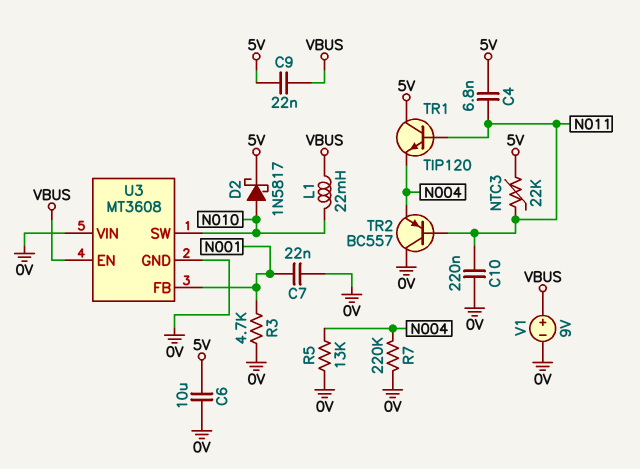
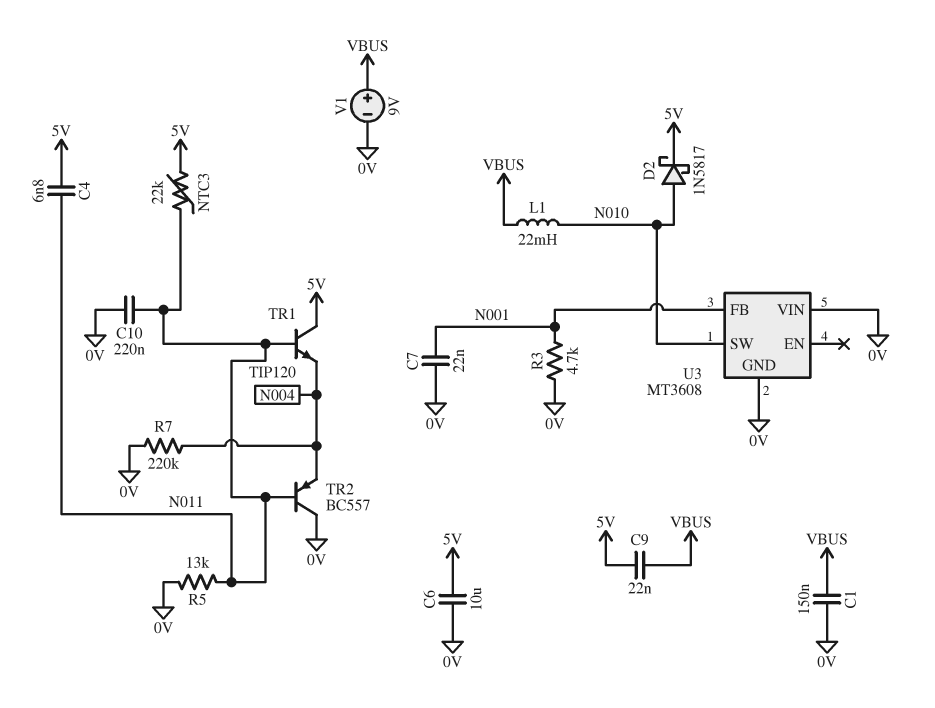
C1: none -> 150nF (0V, VBUS)
R5: 13k (0V, N004) -> 13k (0V, N011)
U3 pin EN: VBUS -> none

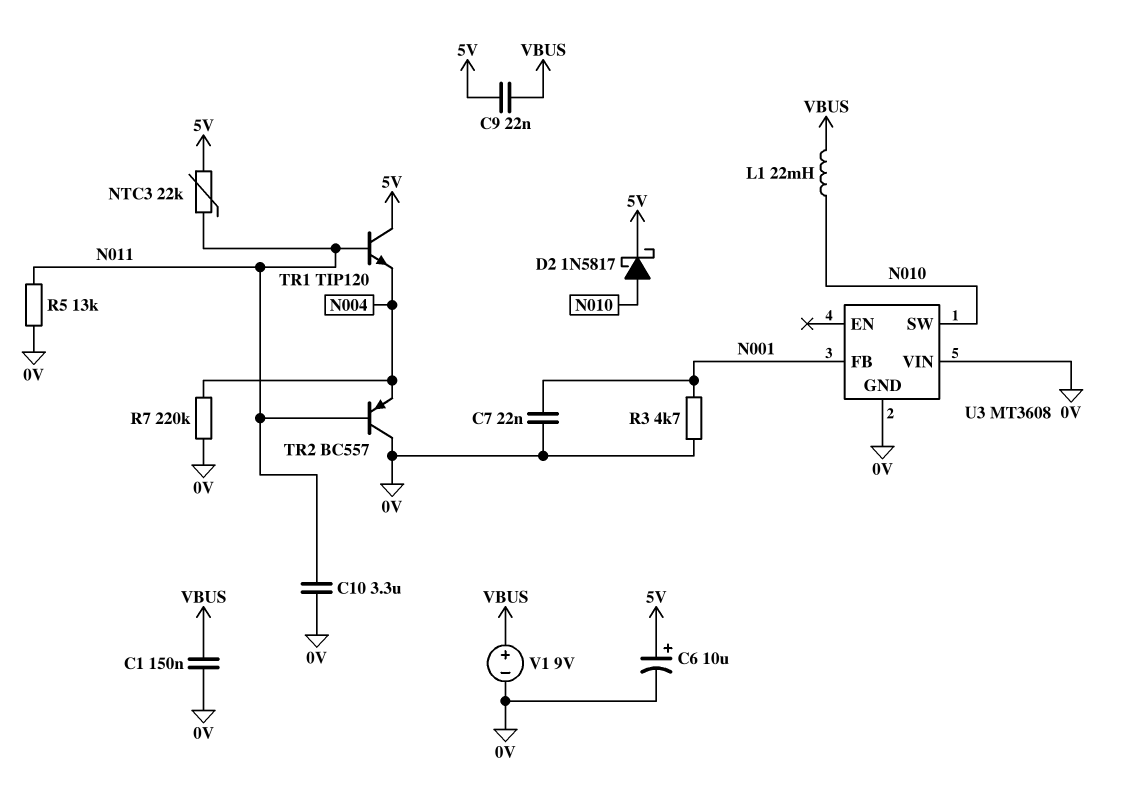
C4: 6.8nF (5V, N011) -> none
C6: 10uF (0V, 5V) -> 10uF (plus 5V, minus 0V)
C10: 220nF (0V, N011) -> 3.3uF (0V, N011)

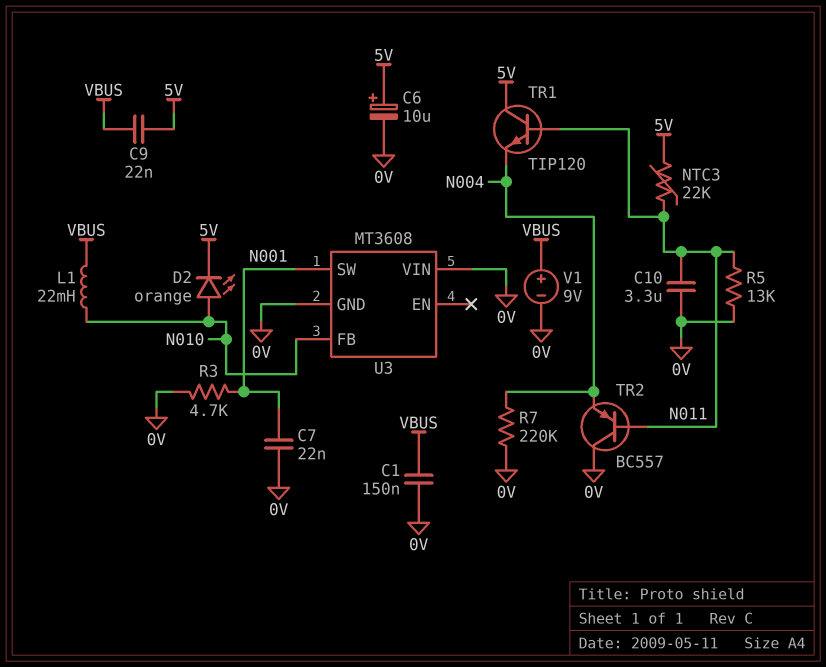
D2: schottky 1N5817 (A N010, K 5V) -> LED orange (A N010, K 5V)
U3 pin FB: N001 -> N010
U3 pin SW: N010 -> N001

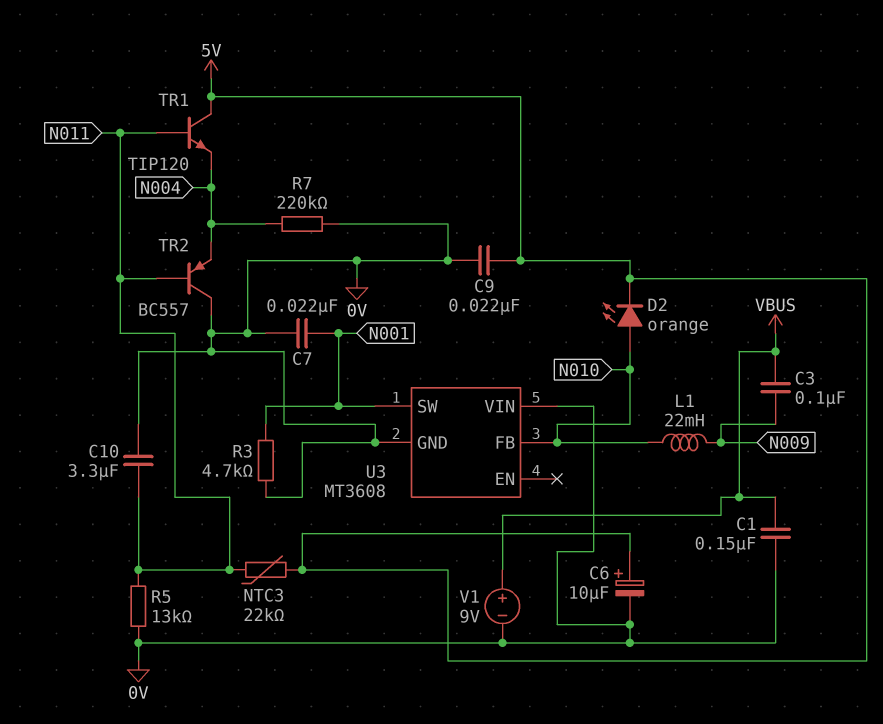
C3: none -> 100nF (N009, VBUS)
C9: 22nF (5V, VBUS) -> 22nF (0V, 5V)
L1: 22mH (N010, VBUS) -> 22mH (N009, N010)

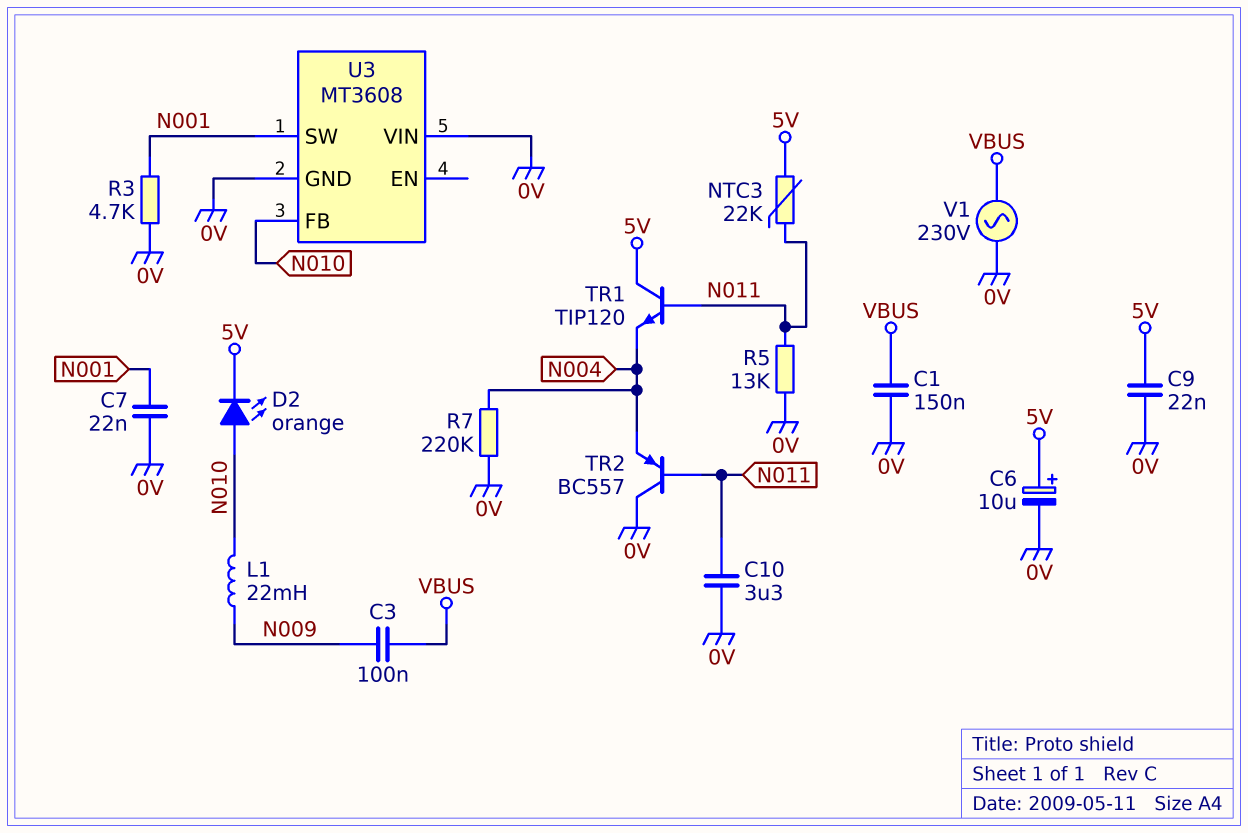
V1: 9V (plus VBUS, minus 0V) -> AC 230V (0V, VBUS)

